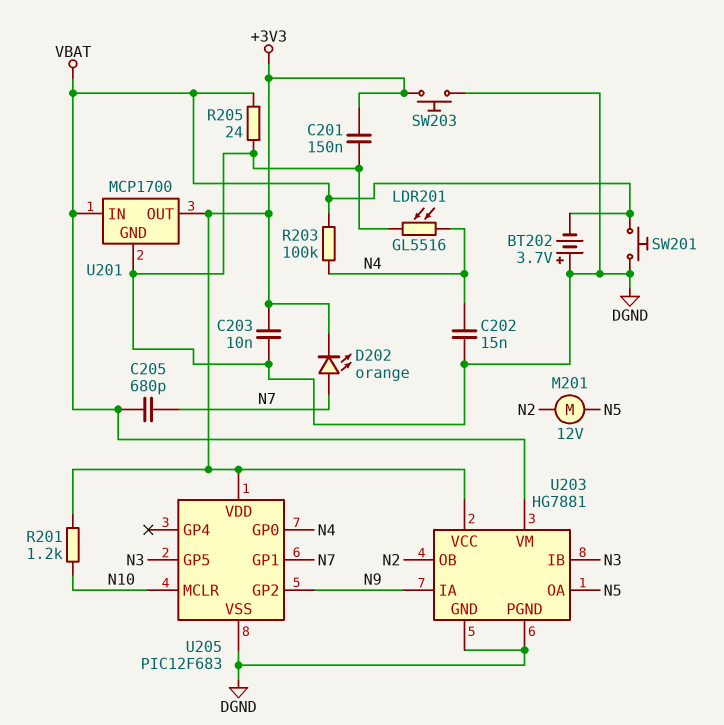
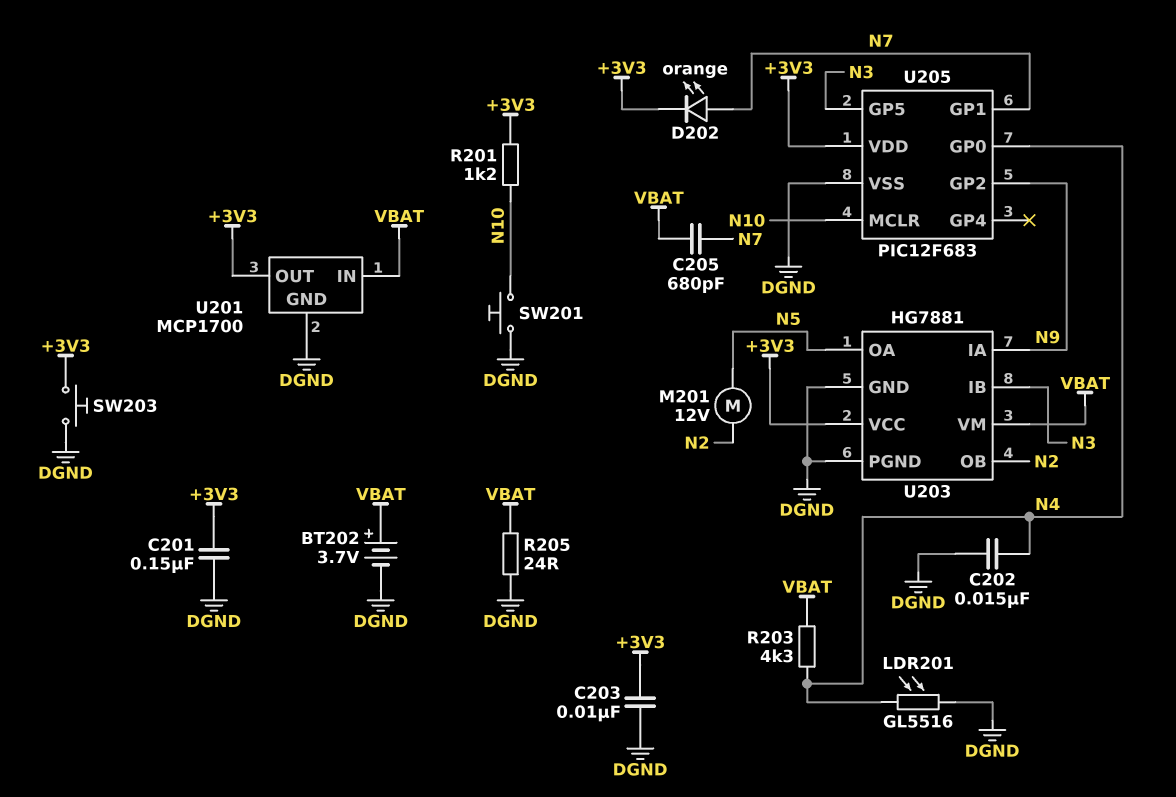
BT202: 3.7V (plus DGND, minus VBAT) -> 3.7V (plus VBAT, minus DGND)
R203: 100k (N4, VBAT) -> 4.3k (N4, VBAT)
SW201: button (DGND, VBAT) -> button (DGND, N10)

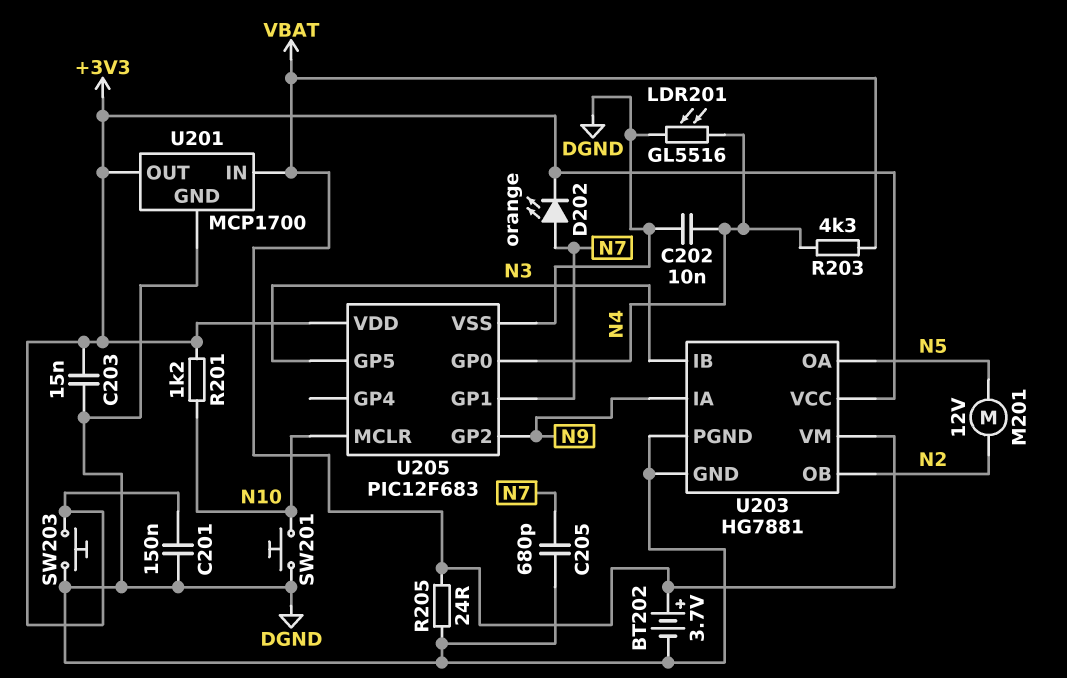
C202: 15nF (DGND, N4) -> 10nF (DGND, N4)
C203: 10nF (+3V3, DGND) -> 15nF (+3V3, DGND)
C205: 680pF (N7, VBAT) -> 680pF (DGND, N7)

